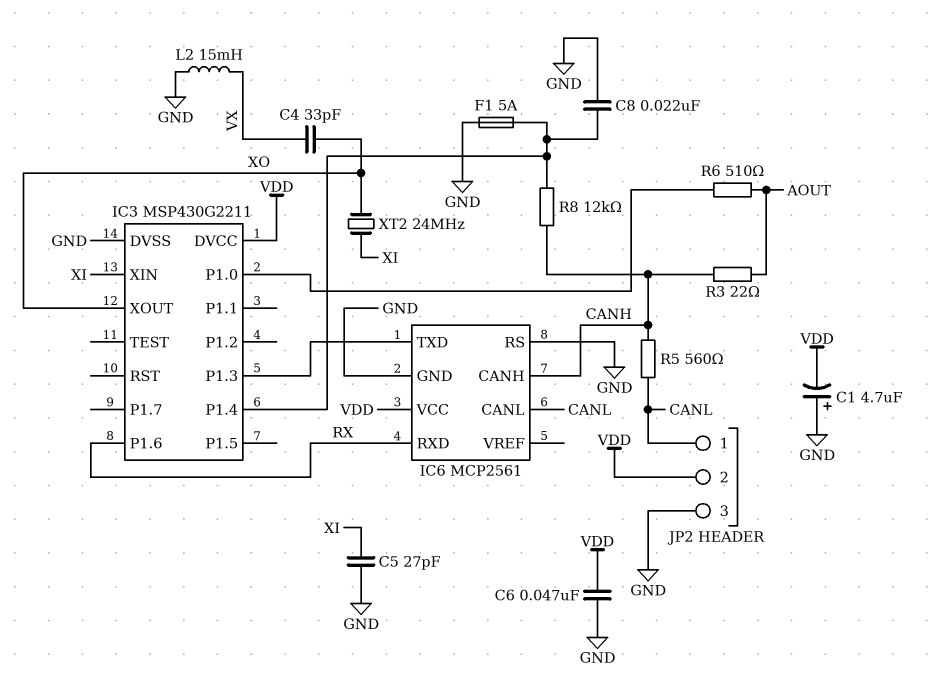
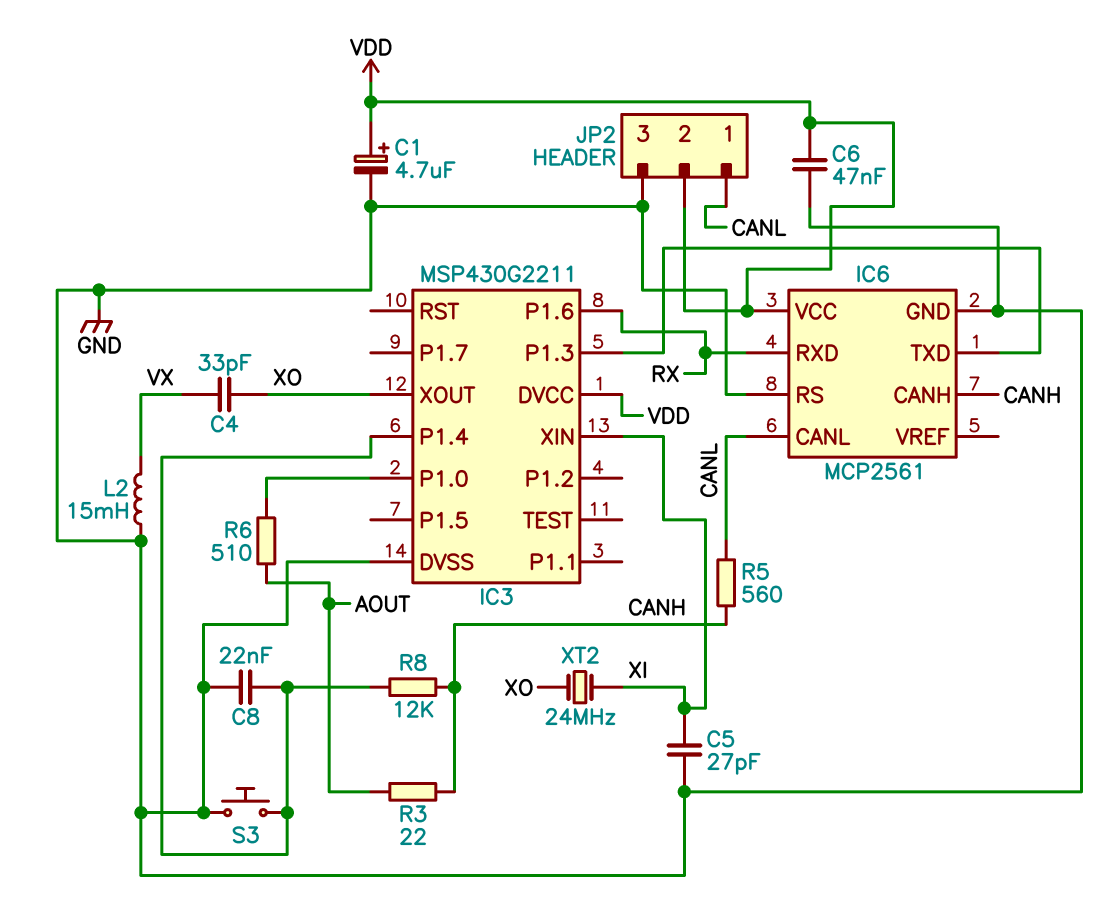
C1: 4.7uF (plus GND, minus VDD) -> 4.7uF (plus VDD, minus GND)
F1: 5A (GND, IC3/P1.4) -> none
S3: none -> button (GND, IC3/P1.4)

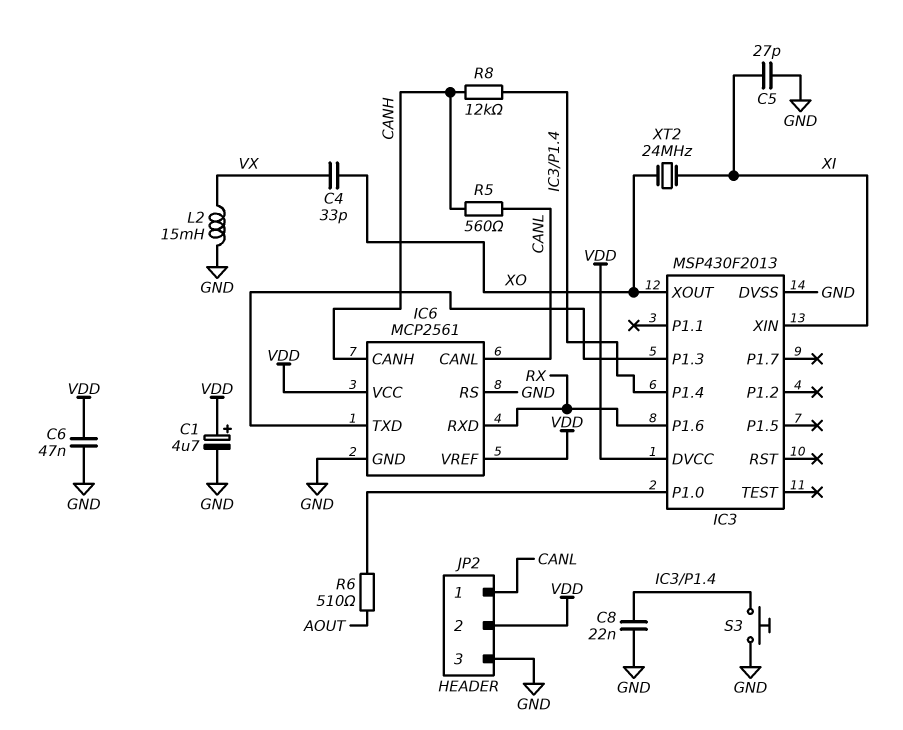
IC3: MSP430G2211 -> MSP430F2013
IC6 pin VREF: none -> VDD
R3: 22 (AOUT, CANH) -> none

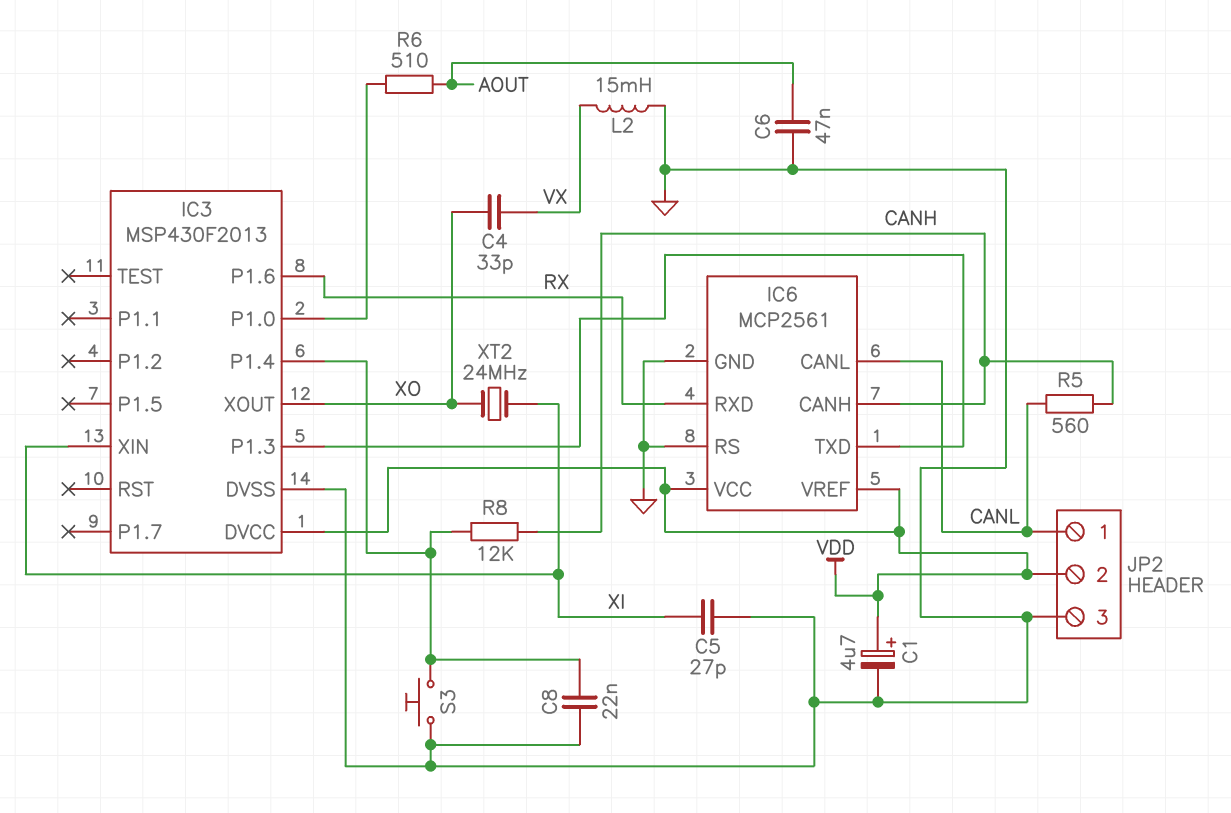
C6: 47nF (GND, VDD) -> 47nF (AOUT, GND)

